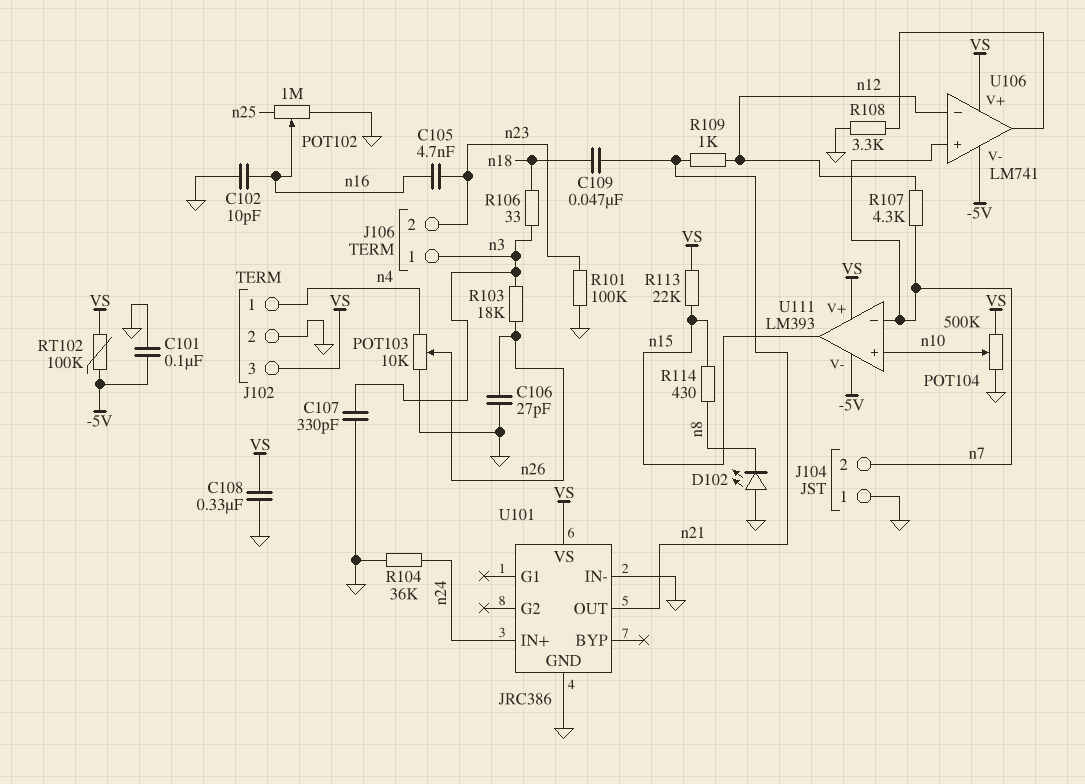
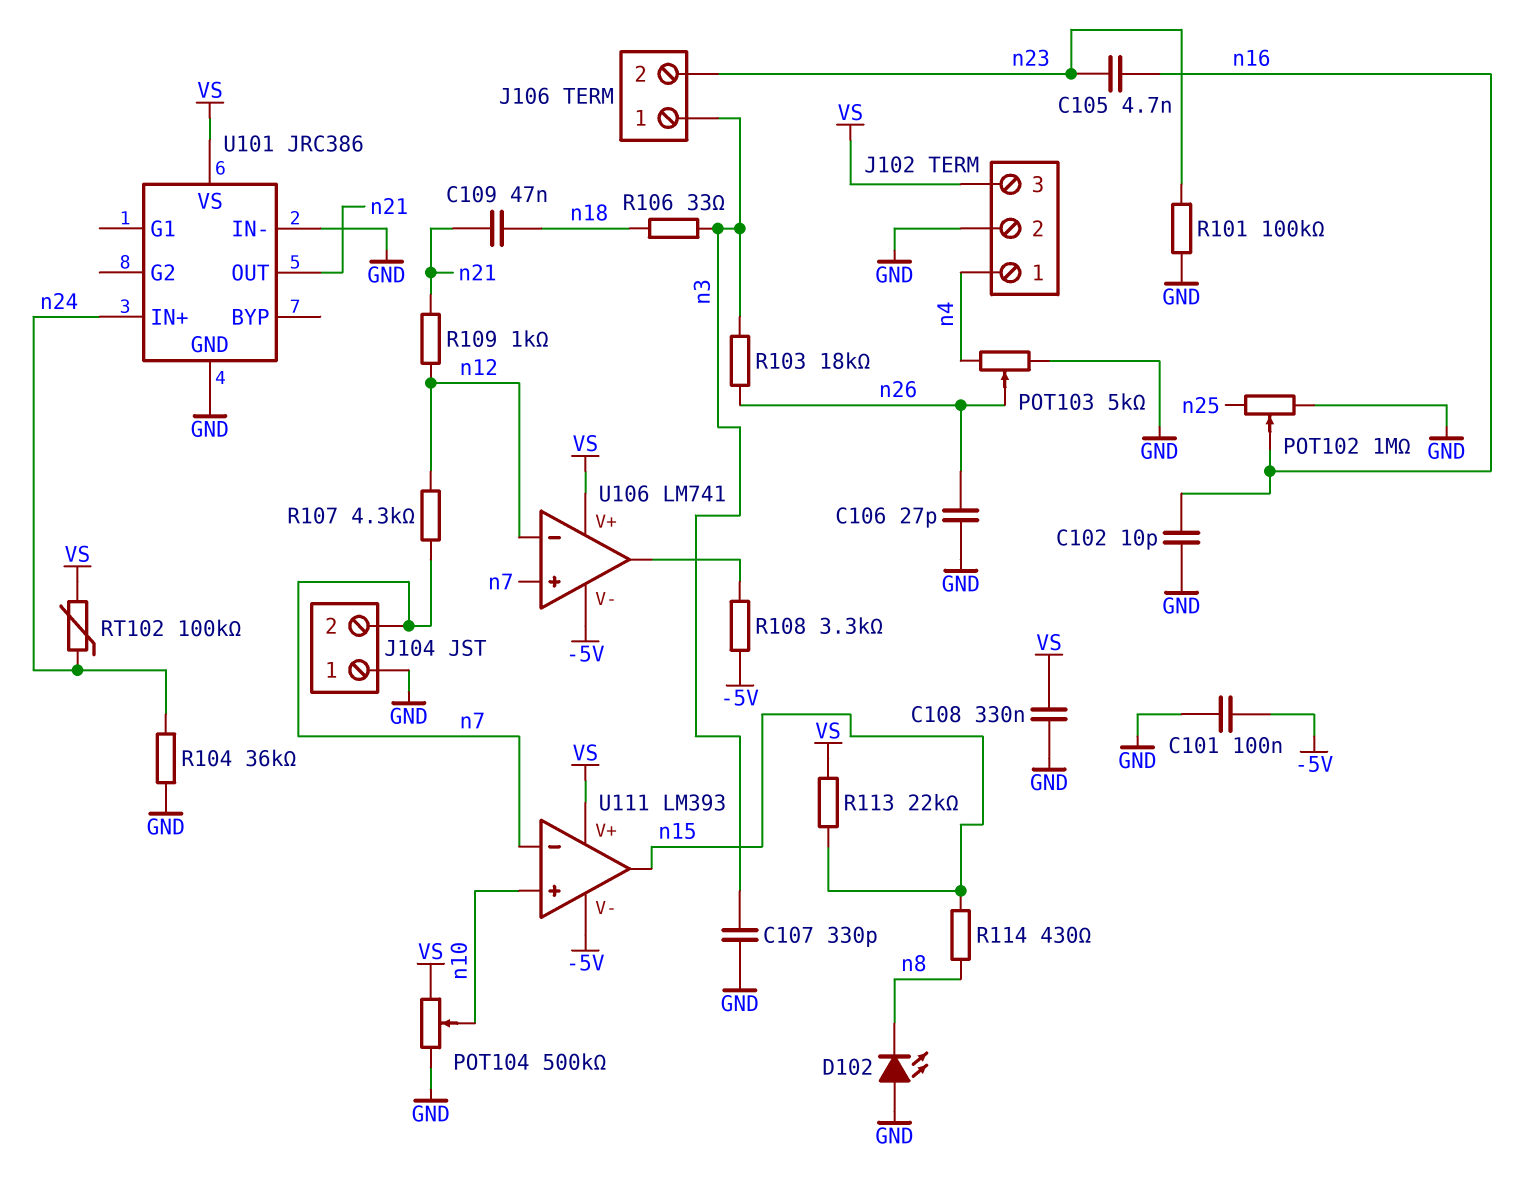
POT103: 10k (GND, n4, wiper n26) -> 5k (GND, n4, wiper n26)
R108: 3.3k (GND, U106/out) -> 3.3k (-5V, U106/out)
RT102: 100k (-5V, VS) -> 100k (VS, n24)

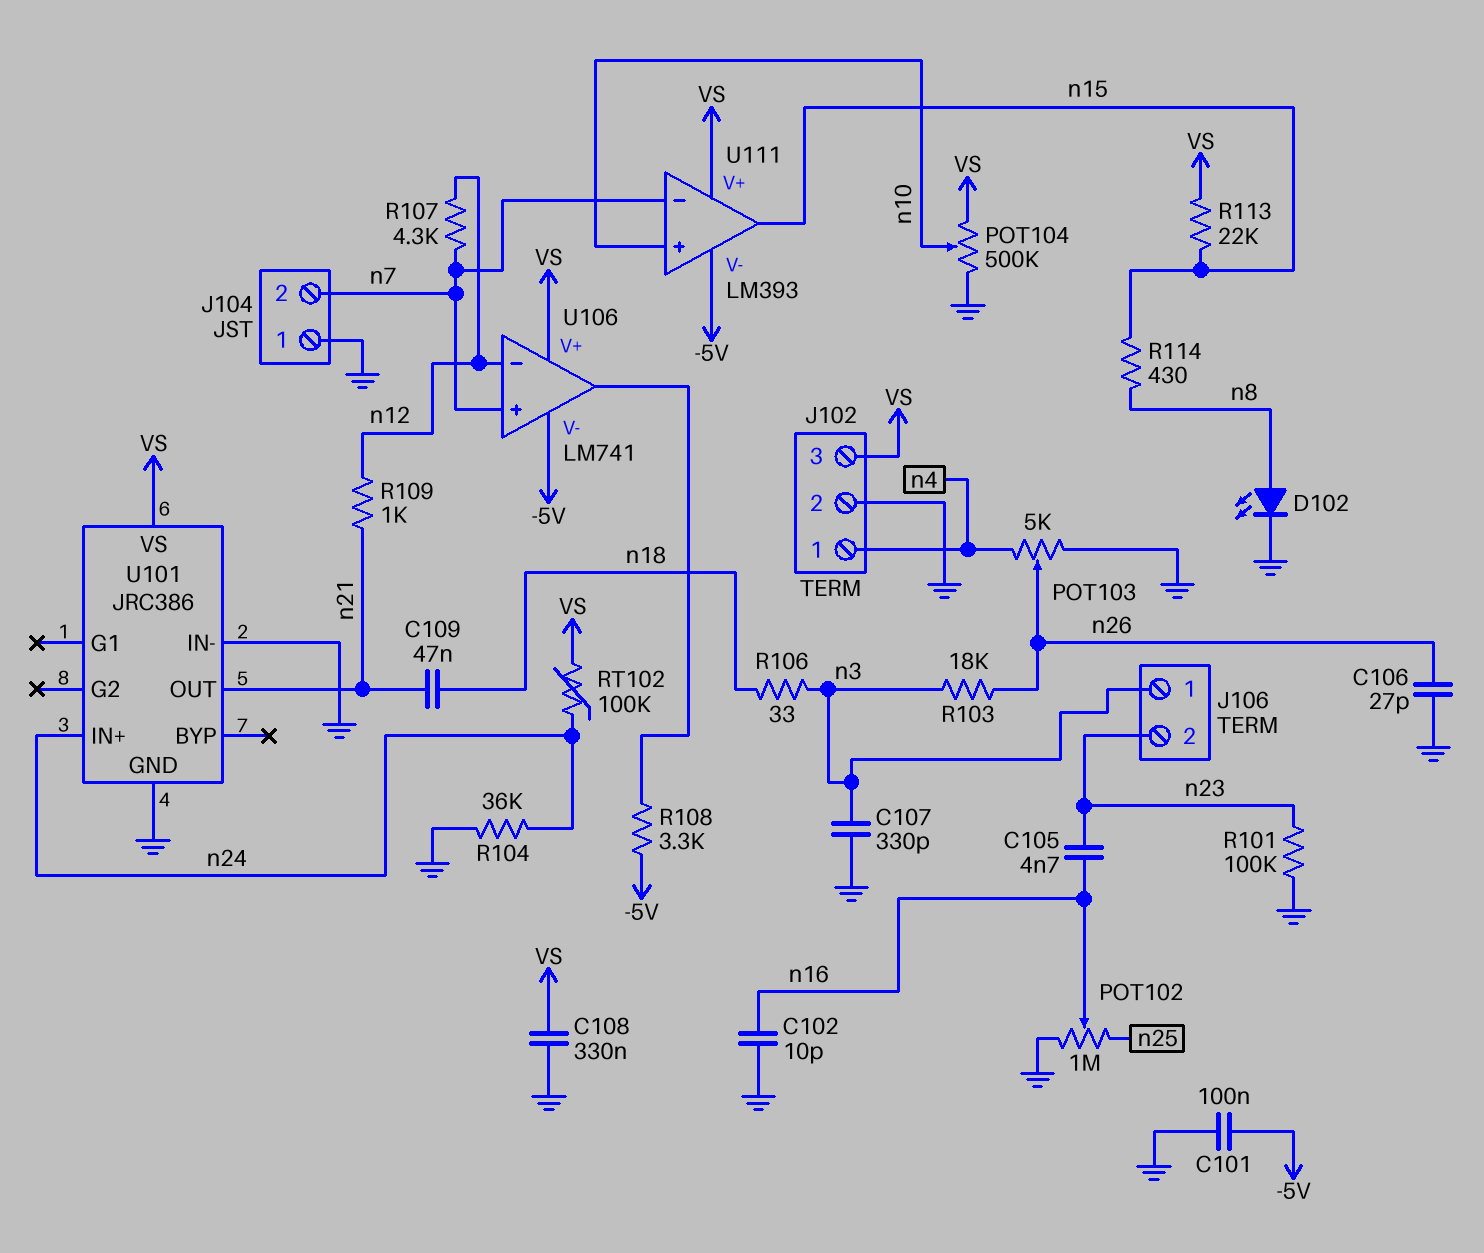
D102: LED (A GND, K n8) -> LED (A n8, K GND)

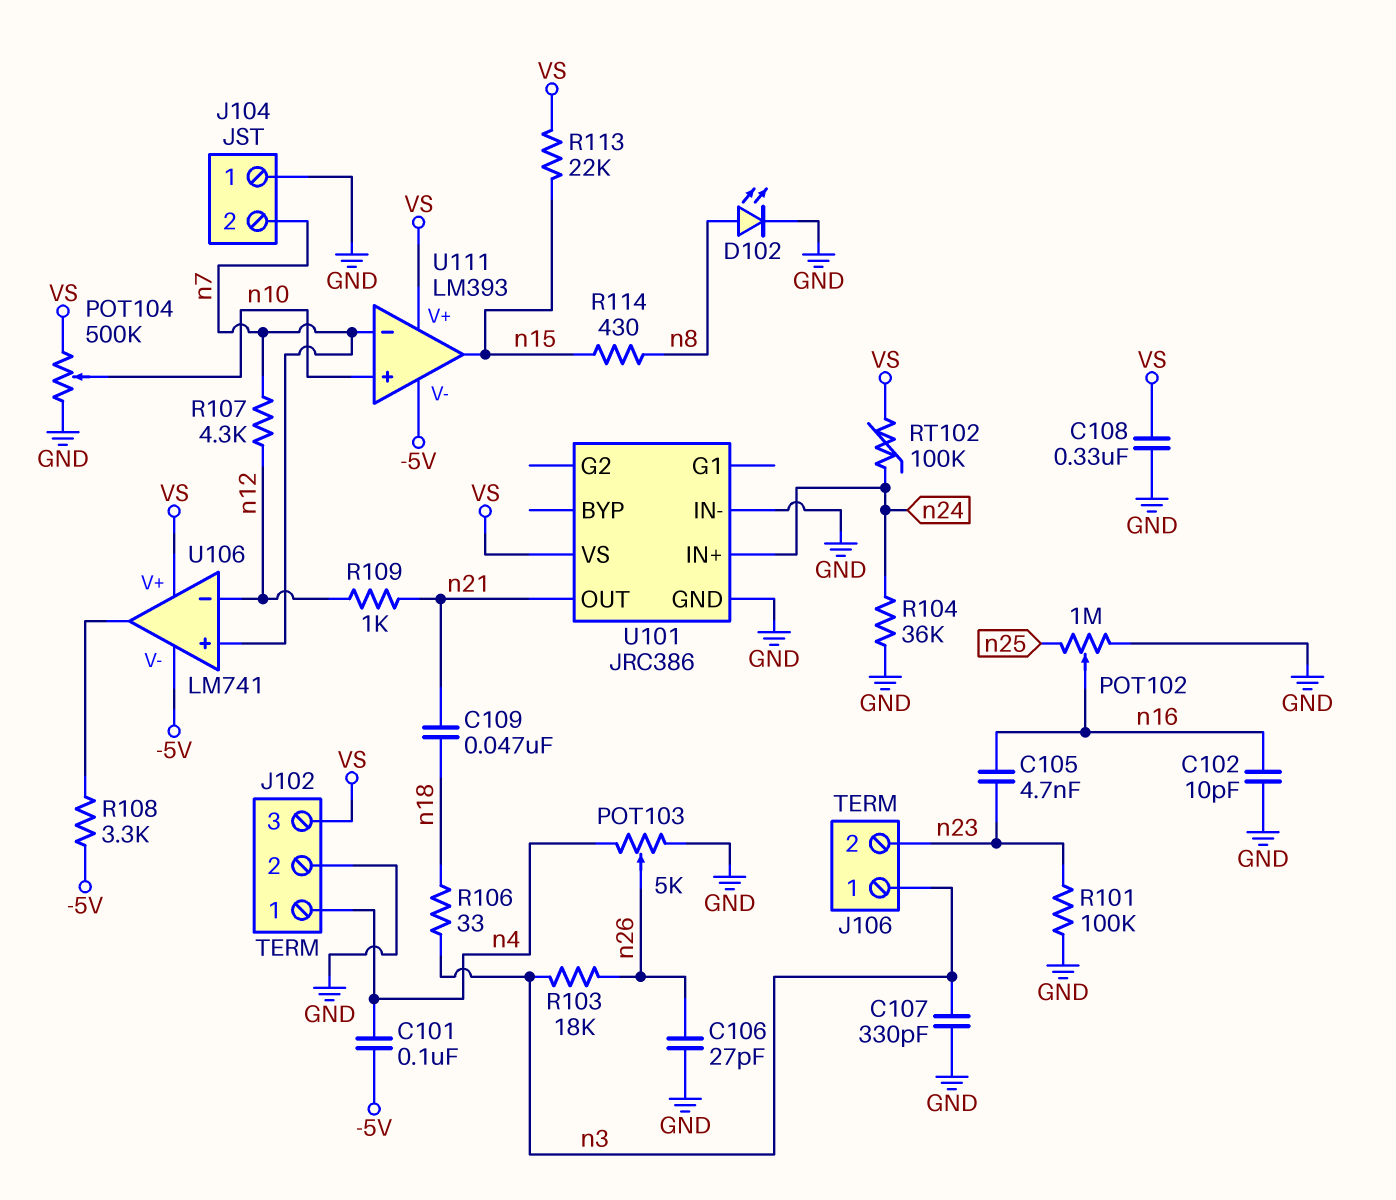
C101: 100nF (-5V, GND) -> 100nF (-5V, n4)

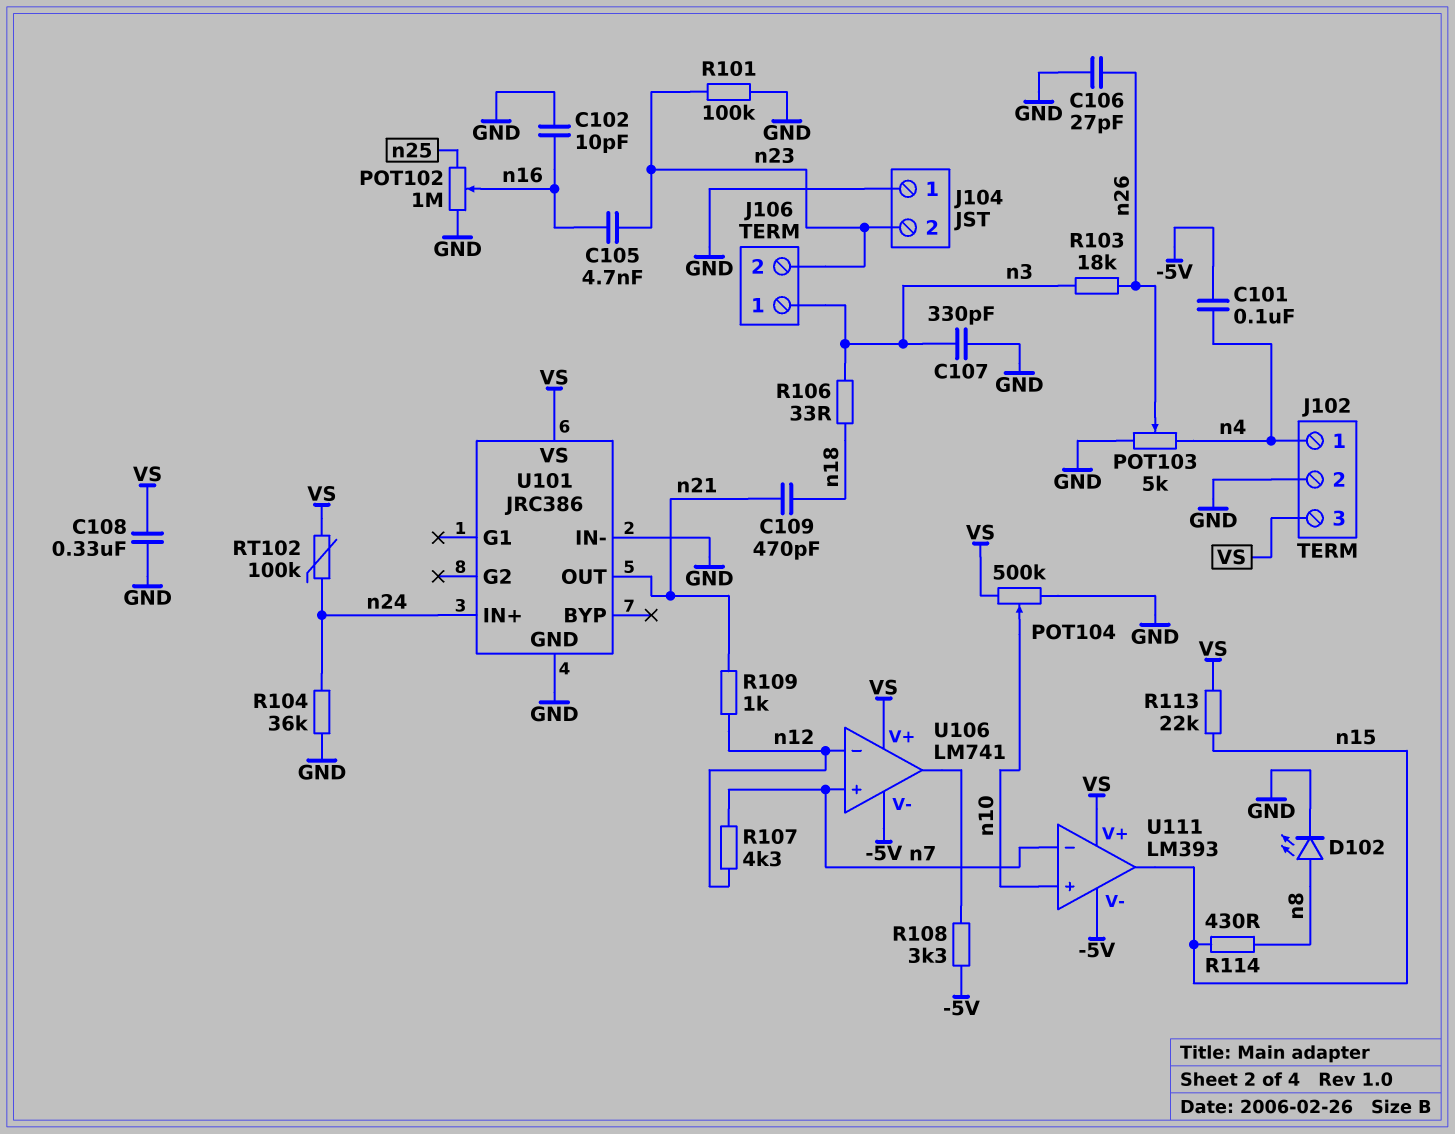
C109: 47nF (n18, n21) -> 470pF (n18, n21)
J104 pin 2: n7 -> n23

